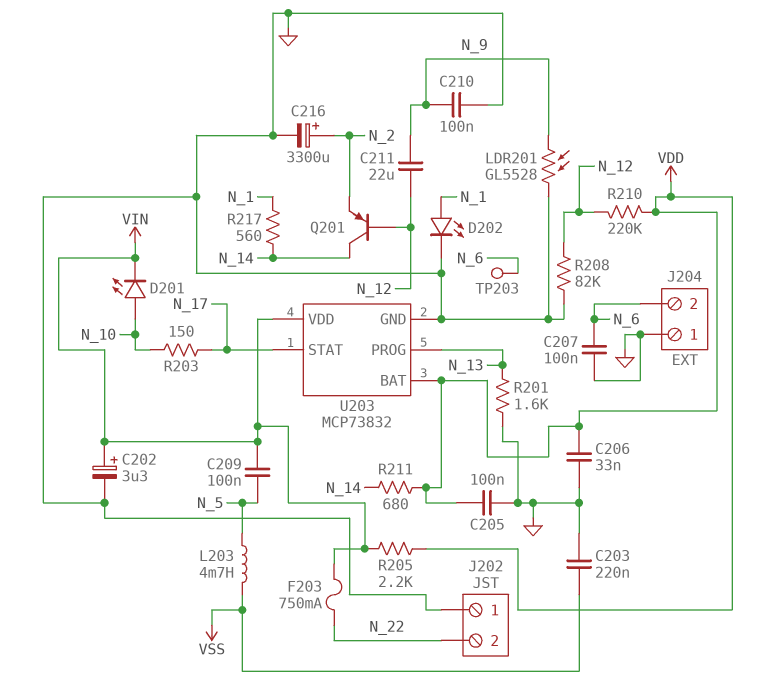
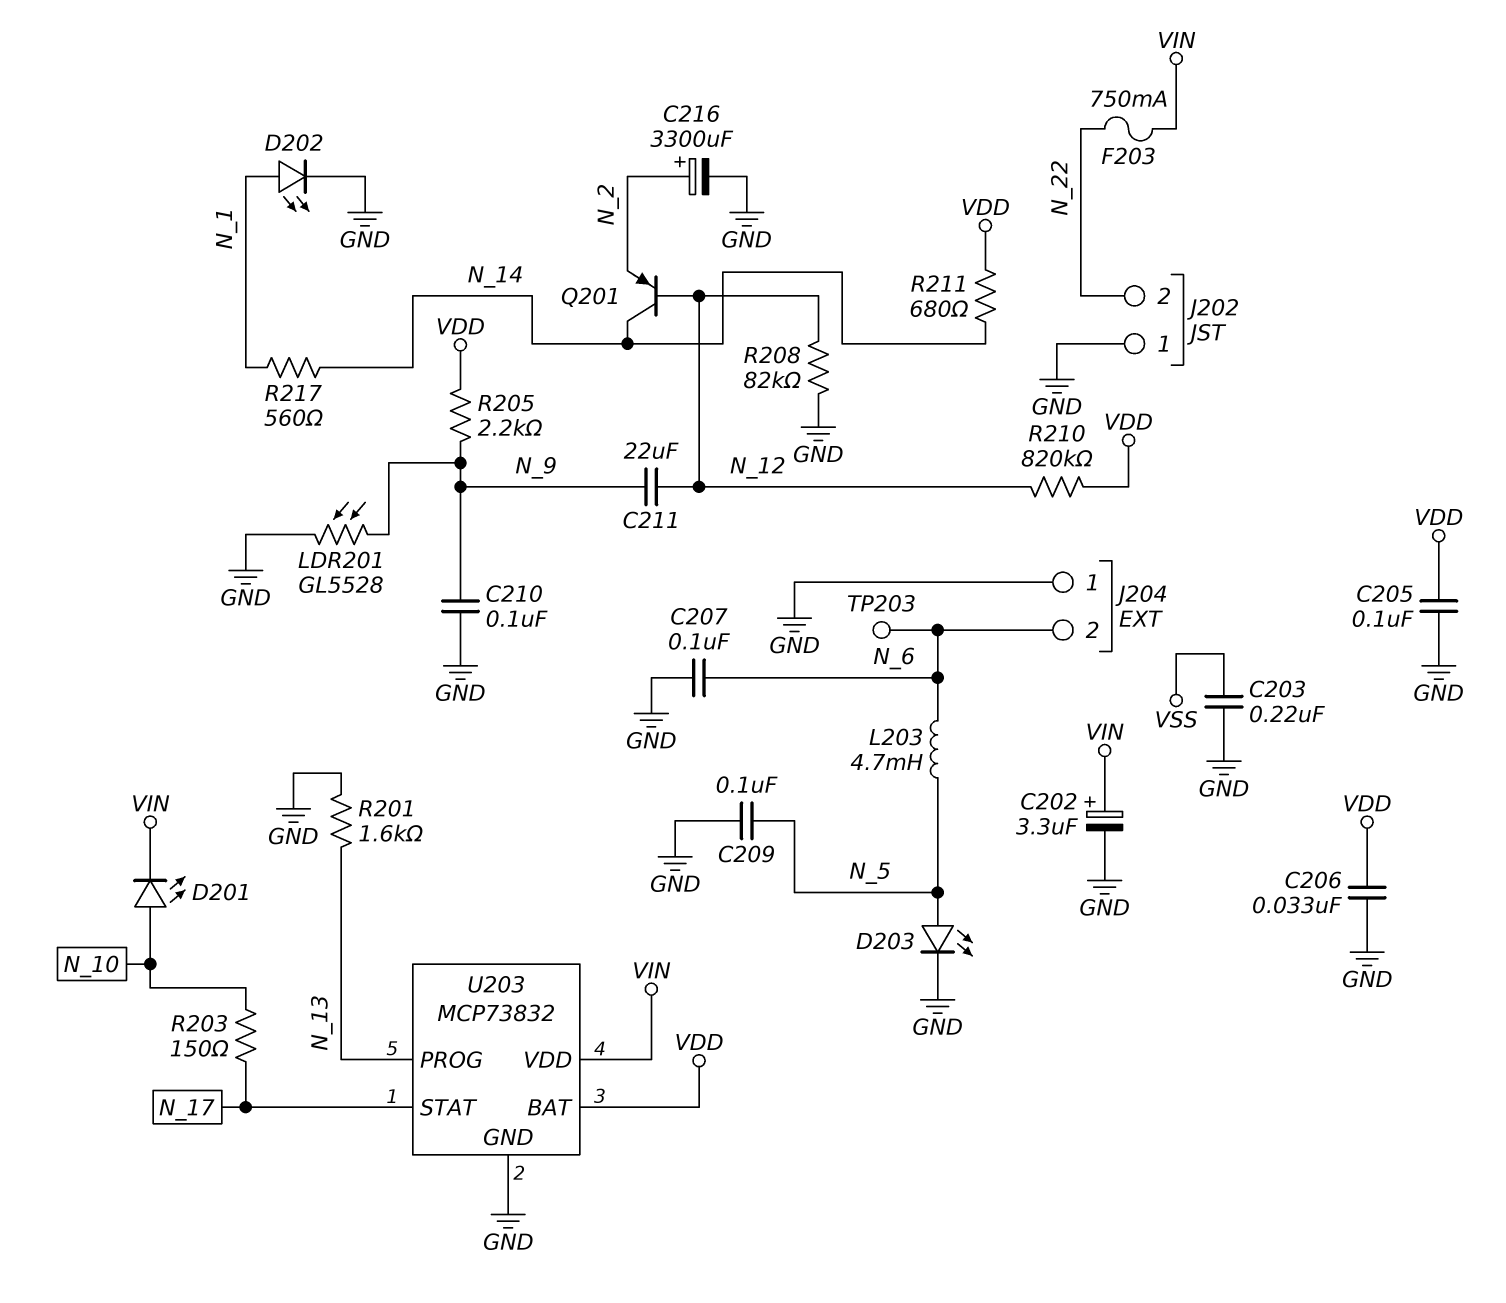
C209: 100nF (N_5, VIN) -> 100nF (GND, N_5)
D203: none -> LED (A N_5, K GND)
L203: 4.7mH (N_5, VSS) -> 4.7mH (N_5, N_6)
R205: 2.2k (VDD, VIN) -> 2.2k (N_9, VDD)
R210: 220k (N_12, VDD) -> 820k (N_12, VDD)

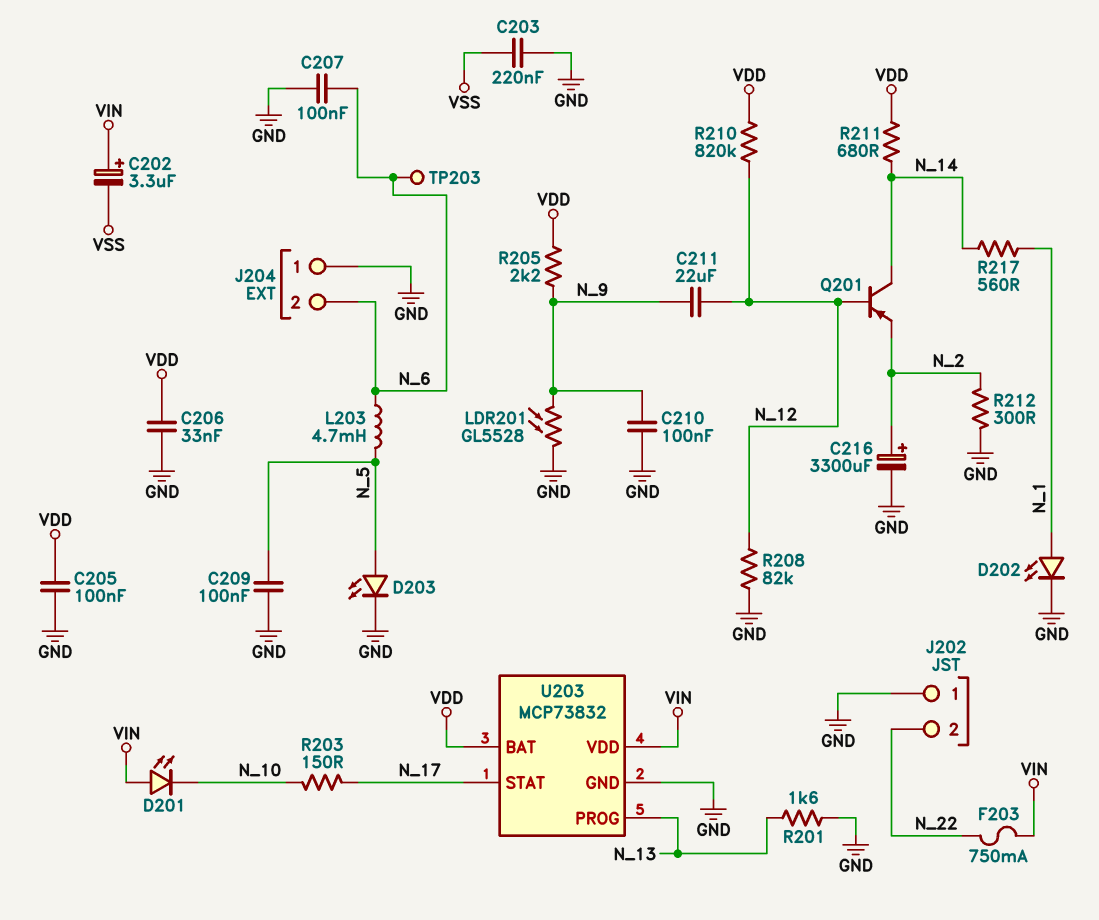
C202: 3.3uF (plus VIN, minus GND) -> 3.3uF (plus VIN, minus VSS)
D201: LED (A N_10, K VIN) -> LED (A VIN, K N_10)
R212: none -> 300 (GND, N_2)

